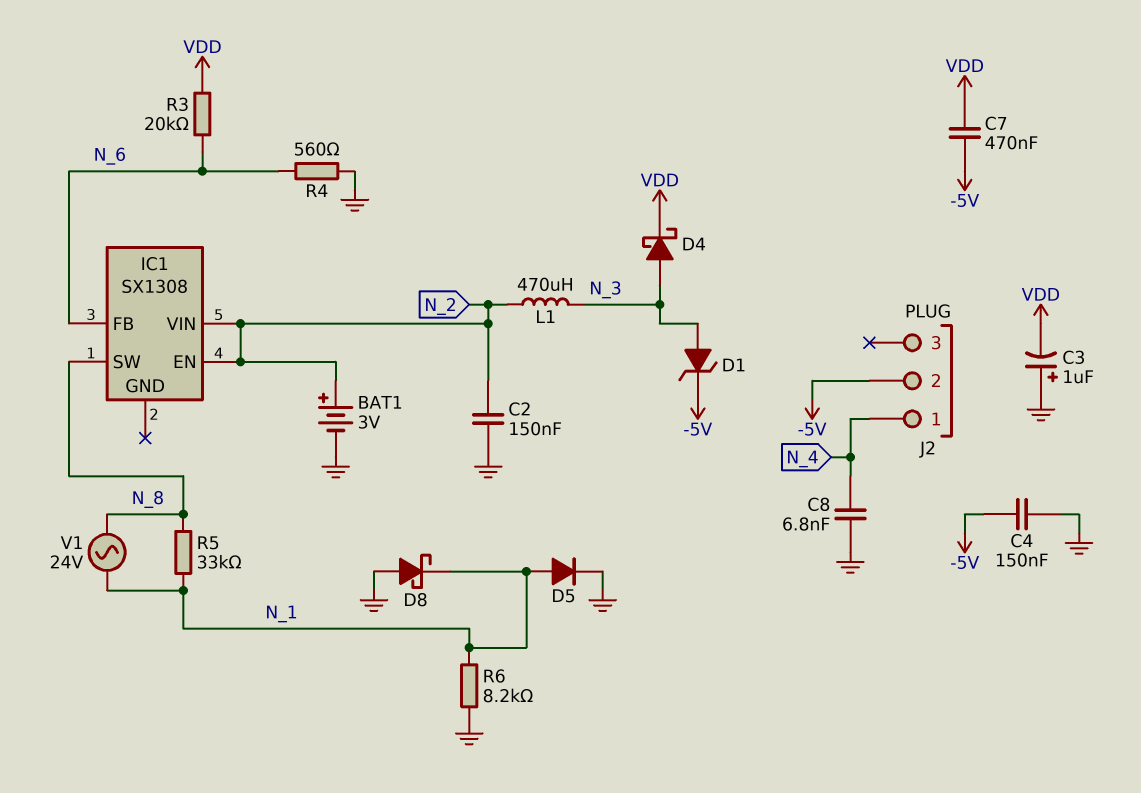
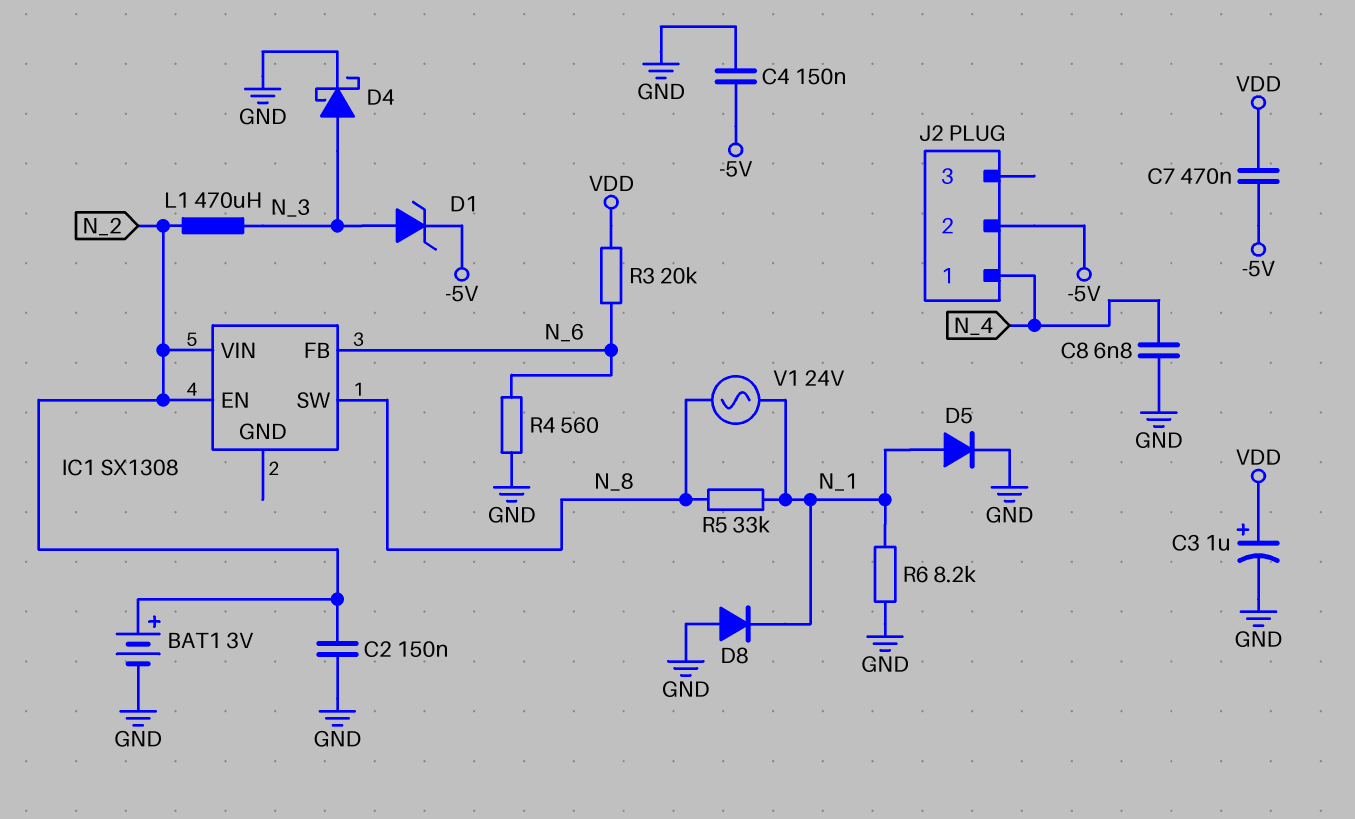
C3: 1uF (plus GND, minus VDD) -> 1uF (plus VDD, minus GND)
D4: schottky (A N_3, K VDD) -> schottky (A N_3, K GND)
D8: schottky (A GND, K N_1) -> diode (A GND, K N_1)

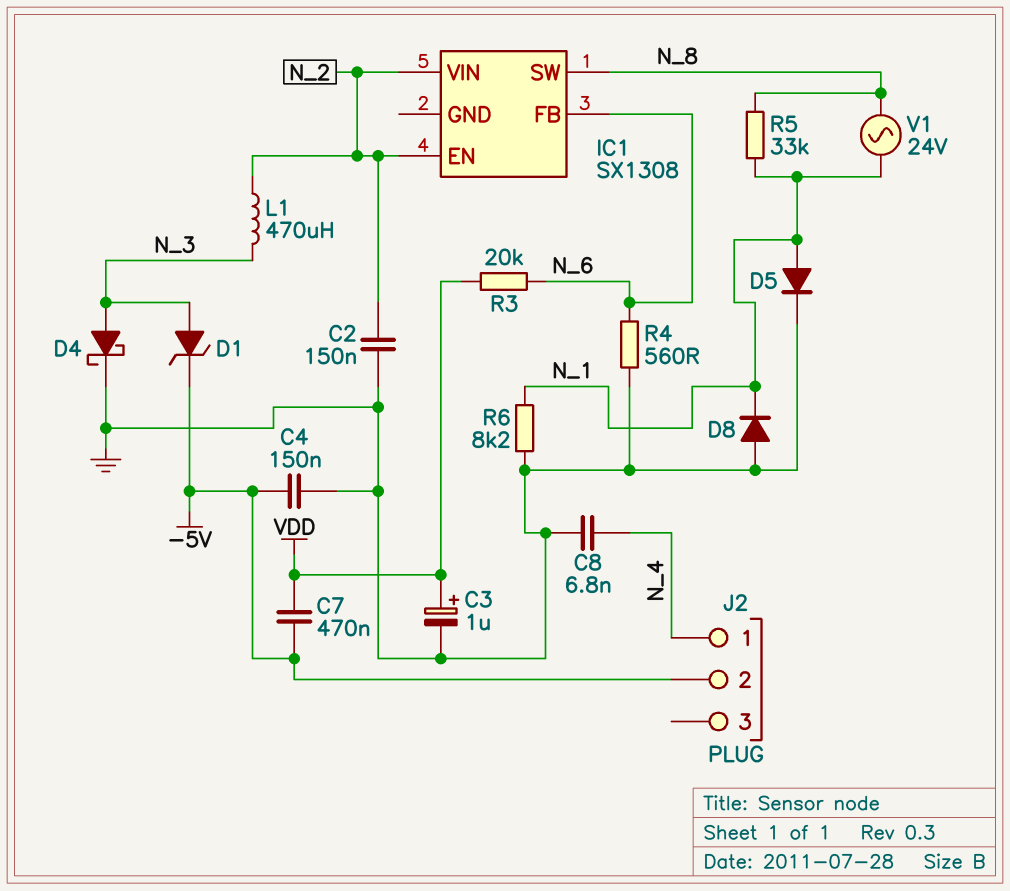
BAT1: 3V (plus N_2, minus GND) -> none

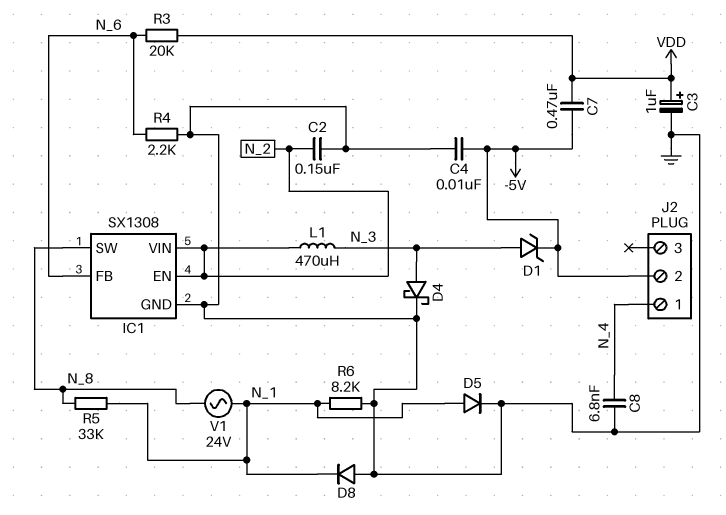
C4: 150nF (-5V, GND) -> 10nF (-5V, GND)
IC1 pin GND: none -> GND
R4: 560 (GND, N_6) -> 2.2k (GND, N_6)

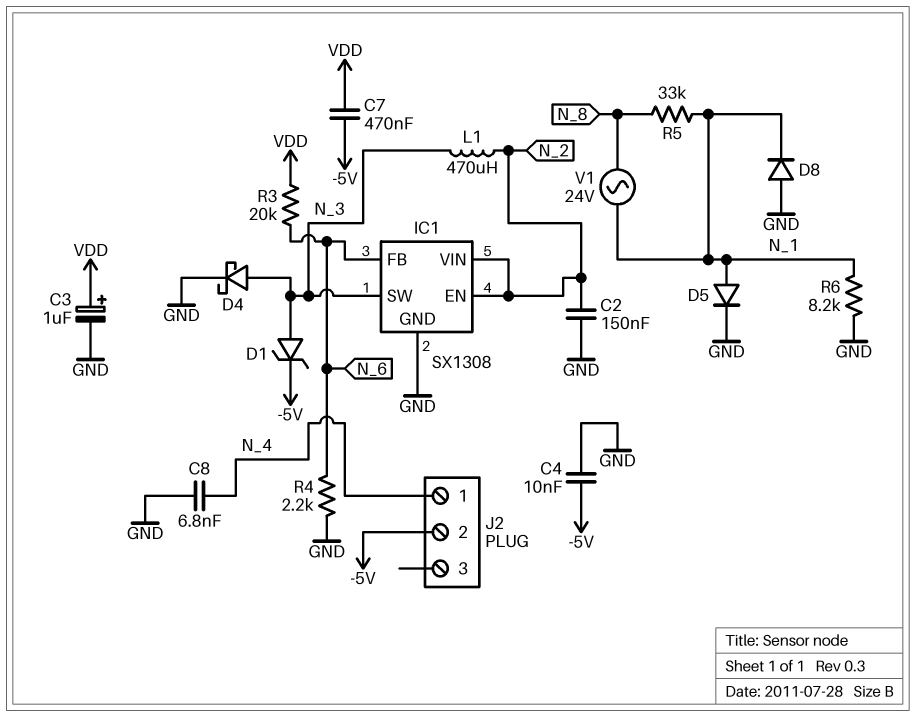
IC1 pin SW: N_8 -> N_3

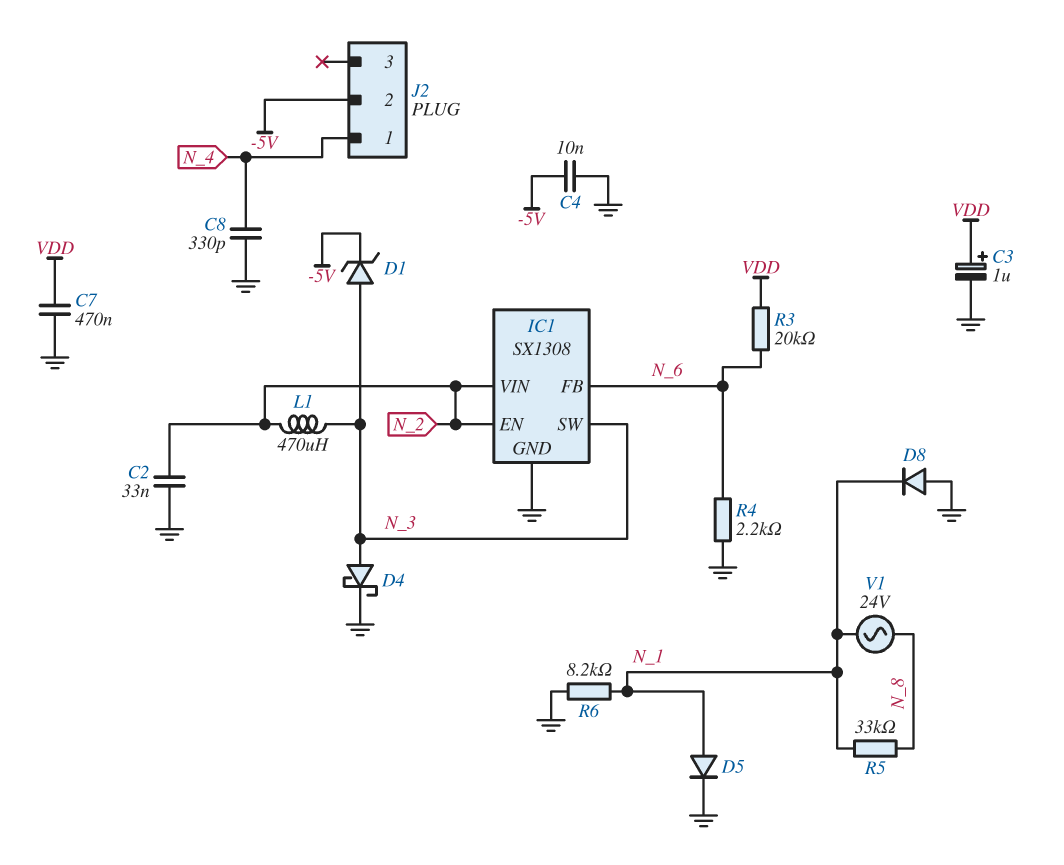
C2: 150nF (GND, N_2) -> 33nF (GND, N_2)
C7: 470nF (-5V, VDD) -> 470nF (GND, VDD)
C8: 6.8nF (GND, N_4) -> 330pF (GND, N_4)

